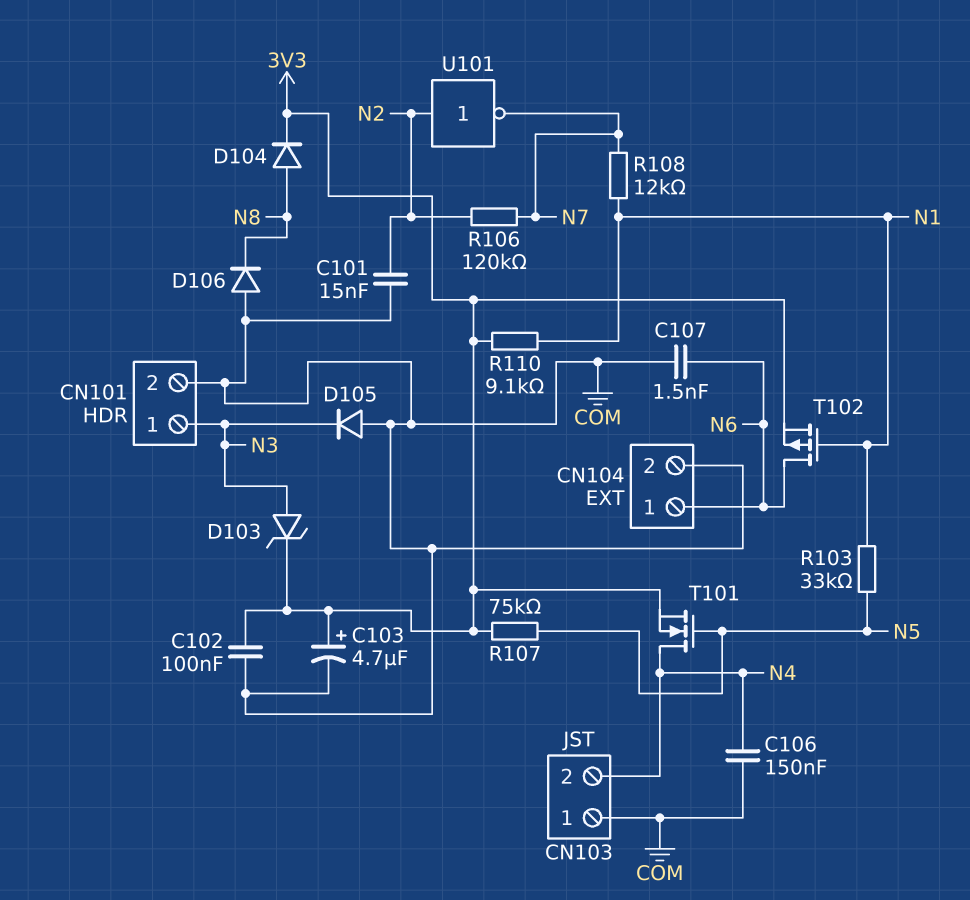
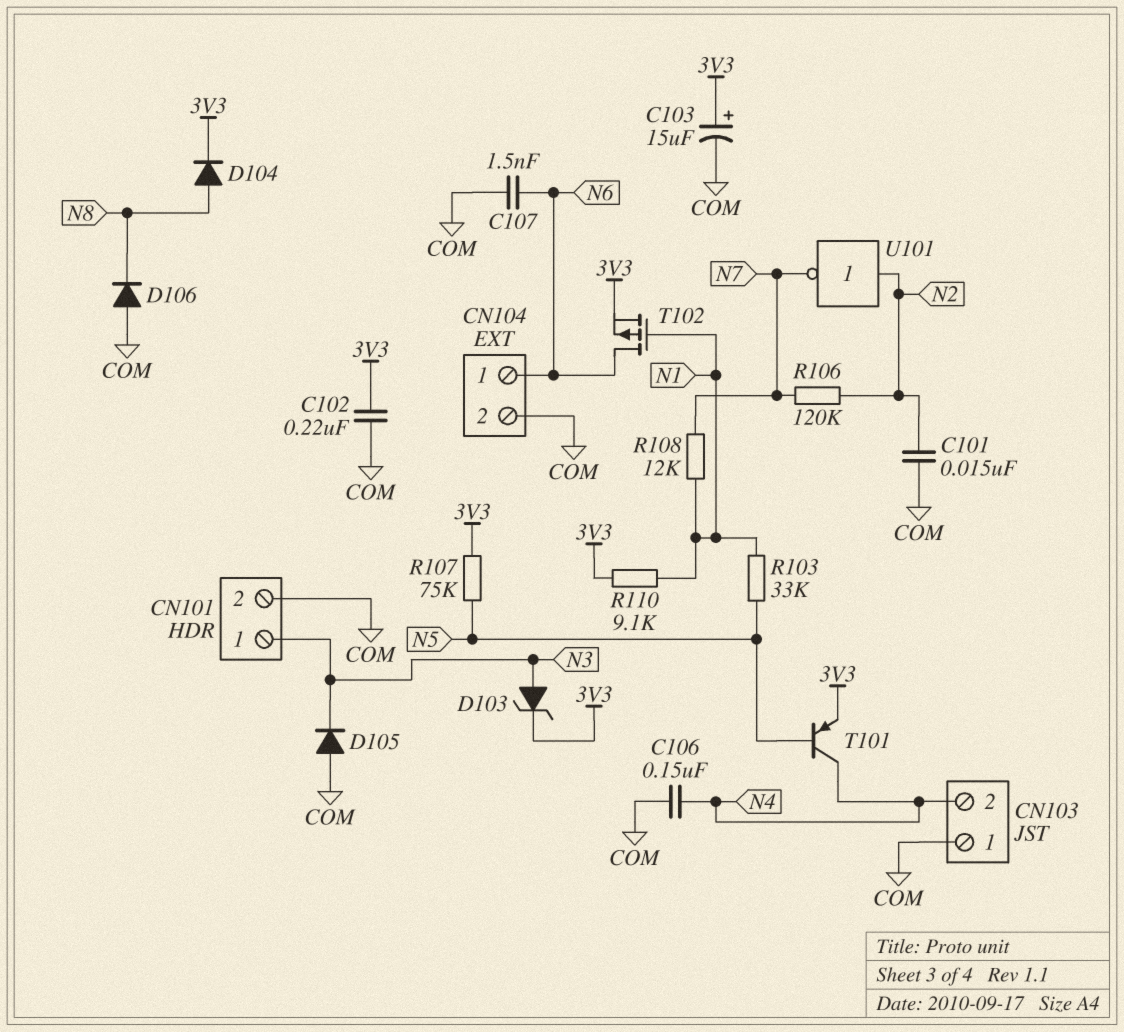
C102: 100nF (3V3, COM) -> 220nF (3V3, COM)
C103: 4.7uF (plus 3V3, minus COM) -> 15uF (plus 3V3, minus COM)
T101: NMOS (G N5, D N4, S 3V3) -> PNP (B N5, C N4, E 3V3)

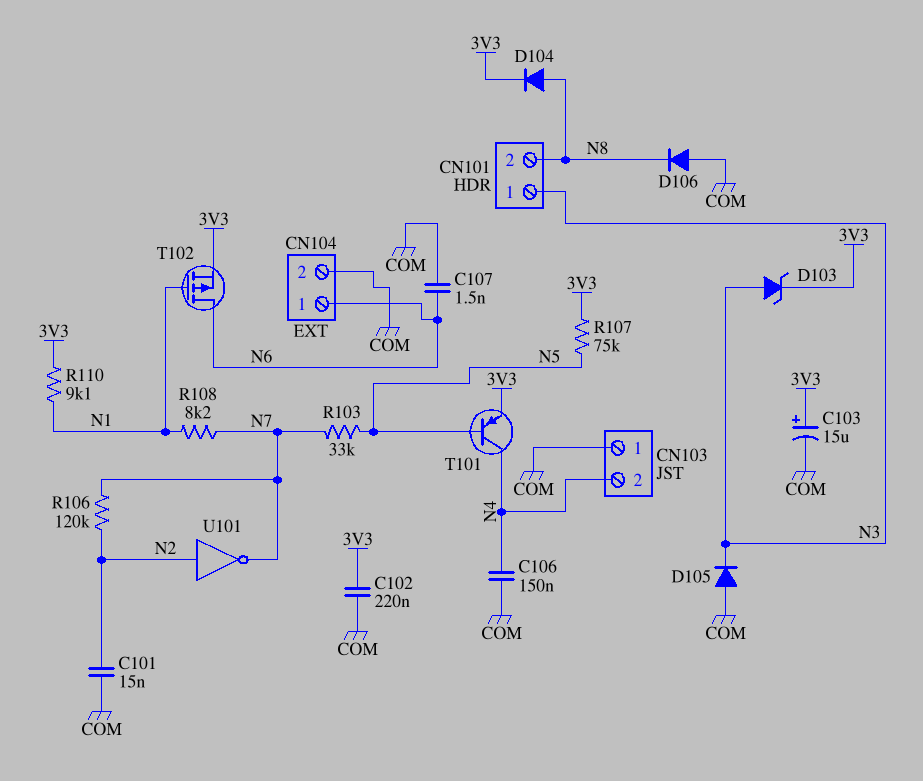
CN101 pin 2: COM -> N8
R103: 33k (N1, N5) -> 33k (N5, N7)
R108: 12k (N1, N7) -> 8.2k (N1, N7)

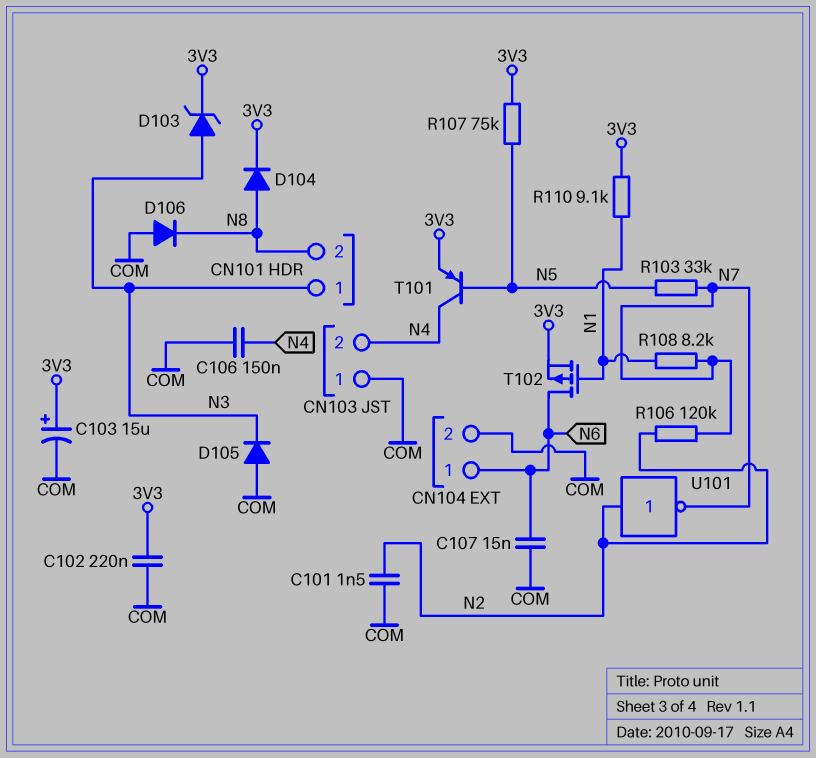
C101: 15nF (COM, N2) -> 1.5nF (COM, N2)
C107: 1.5nF (COM, N6) -> 15nF (COM, N6)

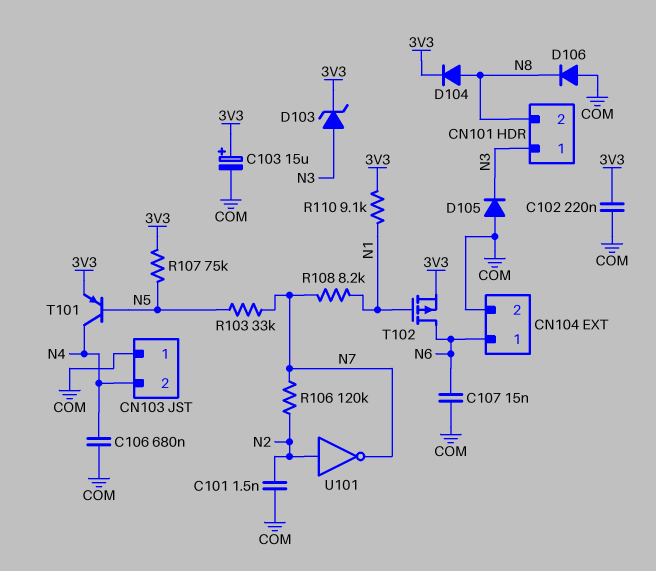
C106: 150nF (COM, N4) -> 680nF (COM, N4)

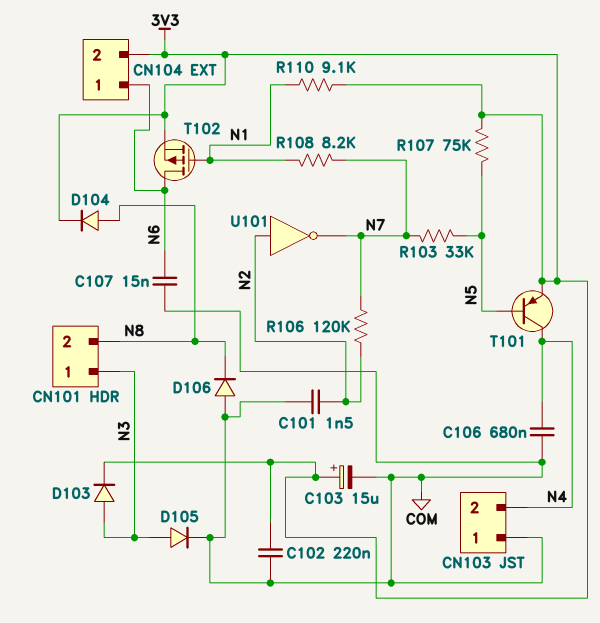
CN104 pin 2: COM -> 3V3
D103: zener (A N3, K 3V3) -> diode (A N3, K 3V3)
D105: diode (A COM, K N3) -> diode (A N3, K COM)

